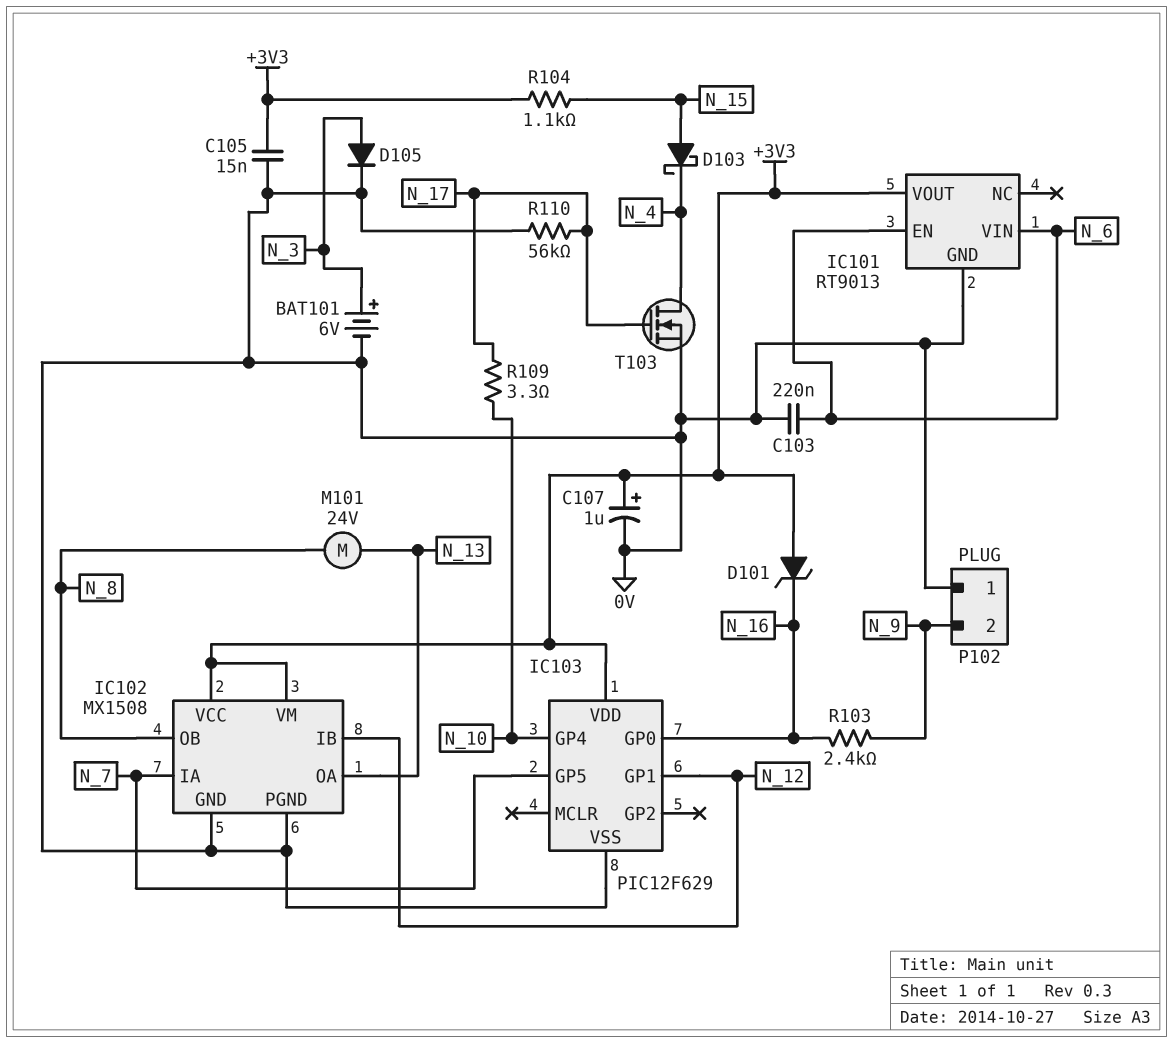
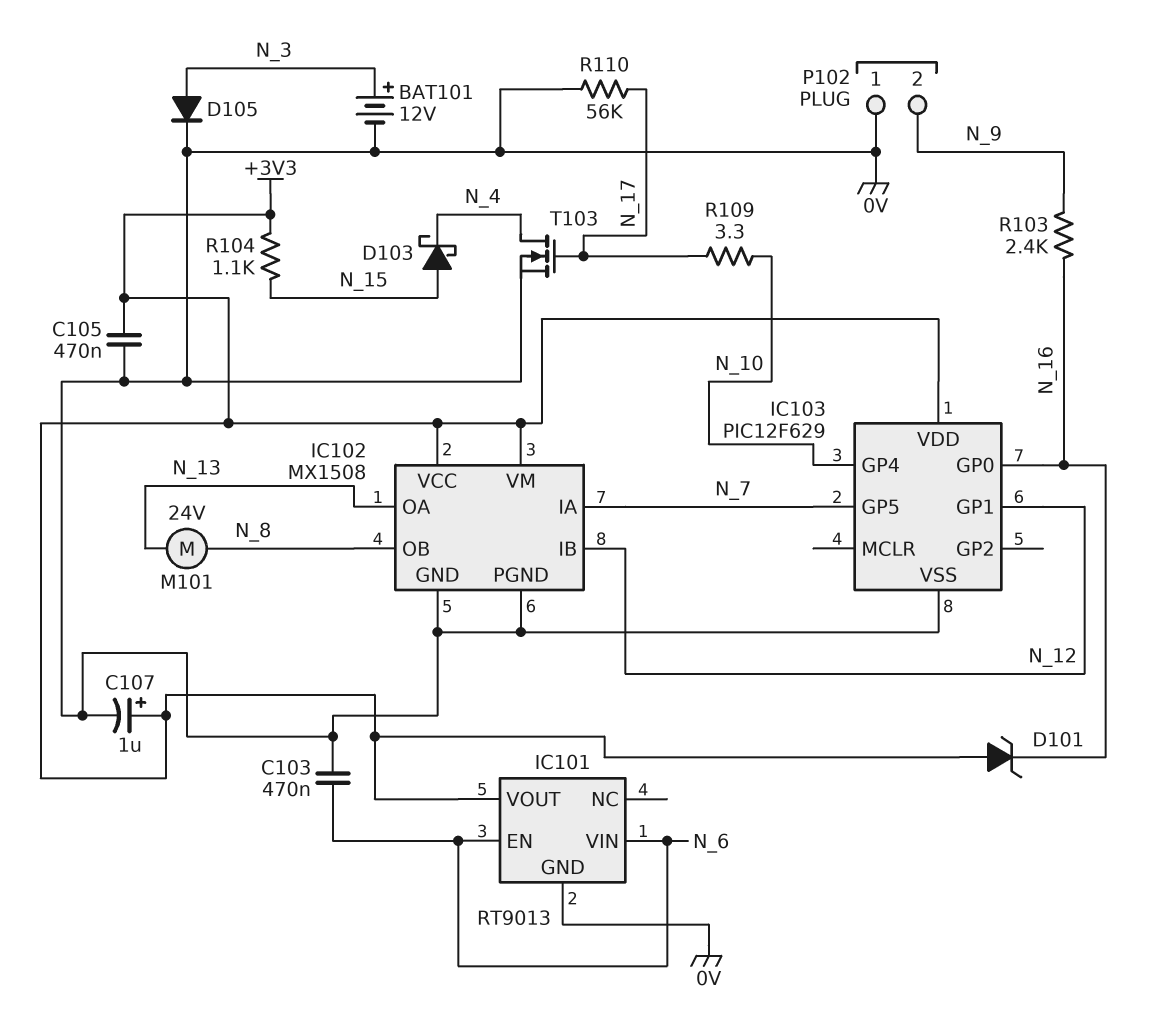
BAT101: 6V (plus N_3, minus 0V) -> 12V (plus N_3, minus 0V)
C103: 220nF (0V, N_6) -> 470nF (0V, N_6)
C105: 15nF (+3V3, 0V) -> 470nF (+3V3, 0V)

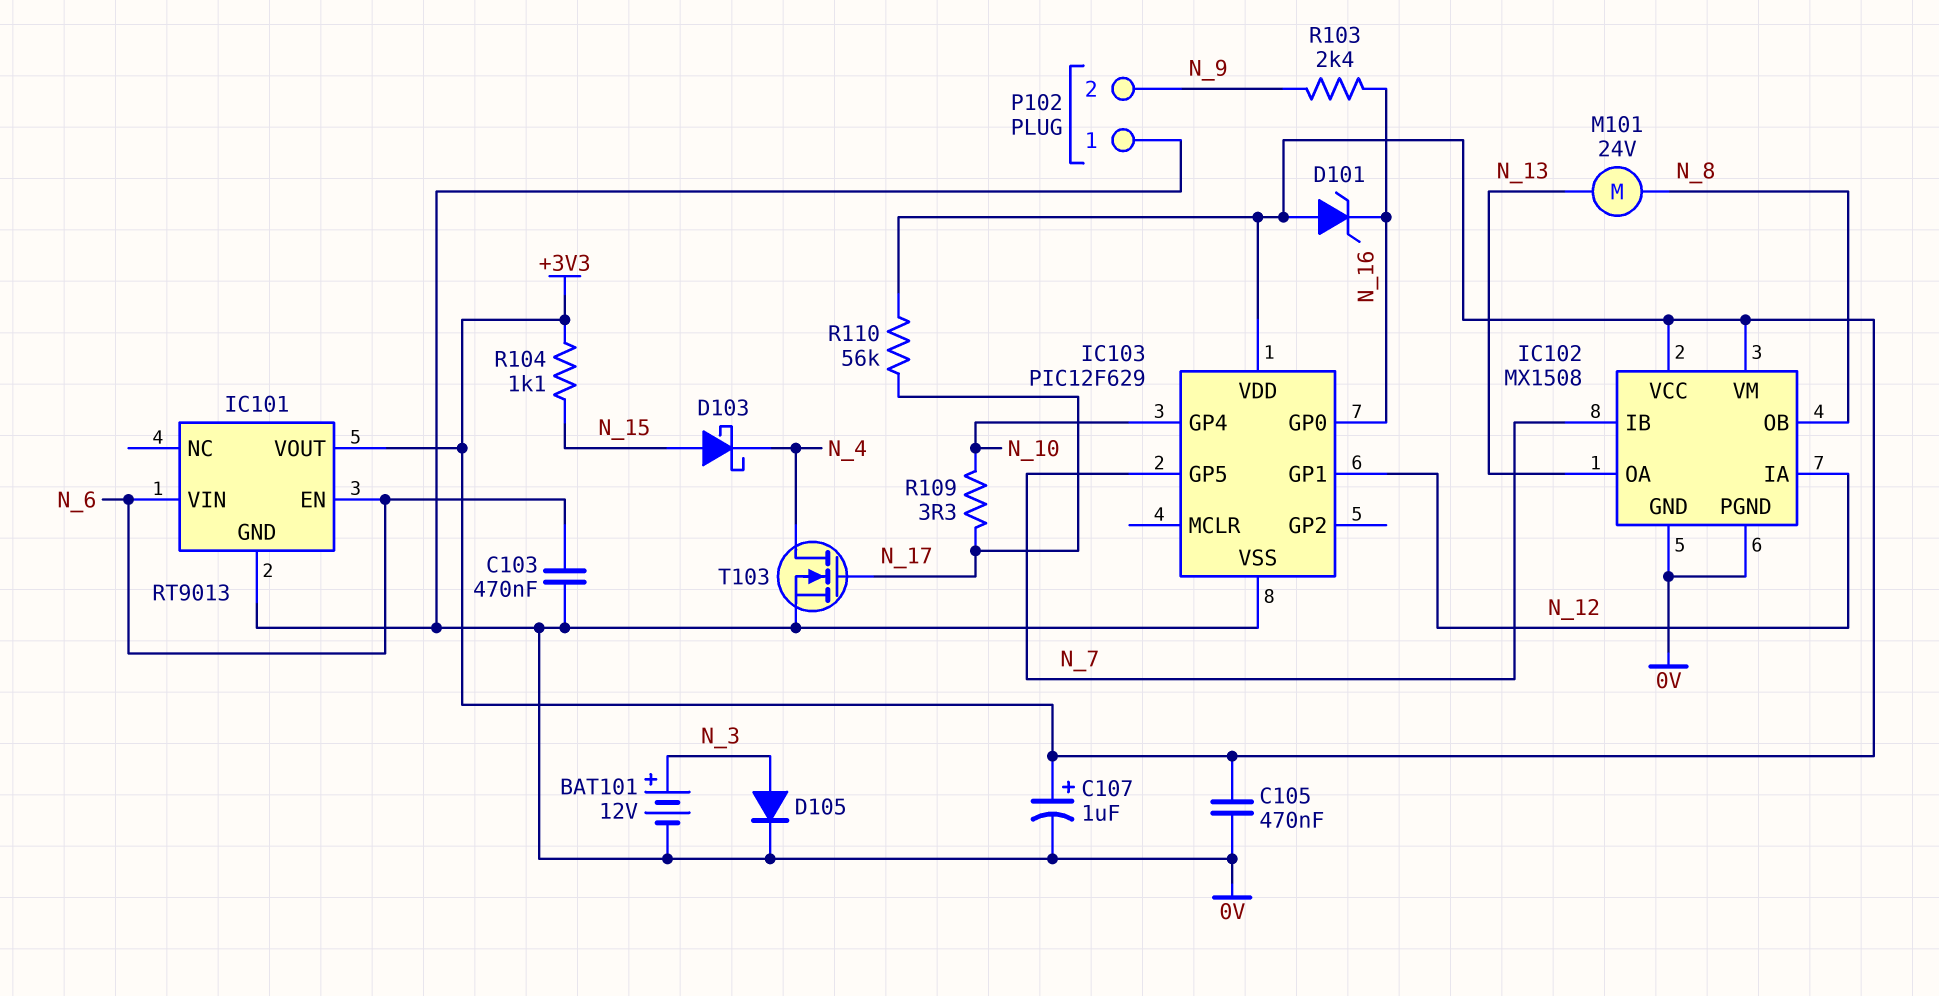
IC102 pin IA: N_7 -> N_12
IC102 pin IB: N_12 -> N_7
R110: 56k (0V, N_17) -> 56k (+3V3, N_17)

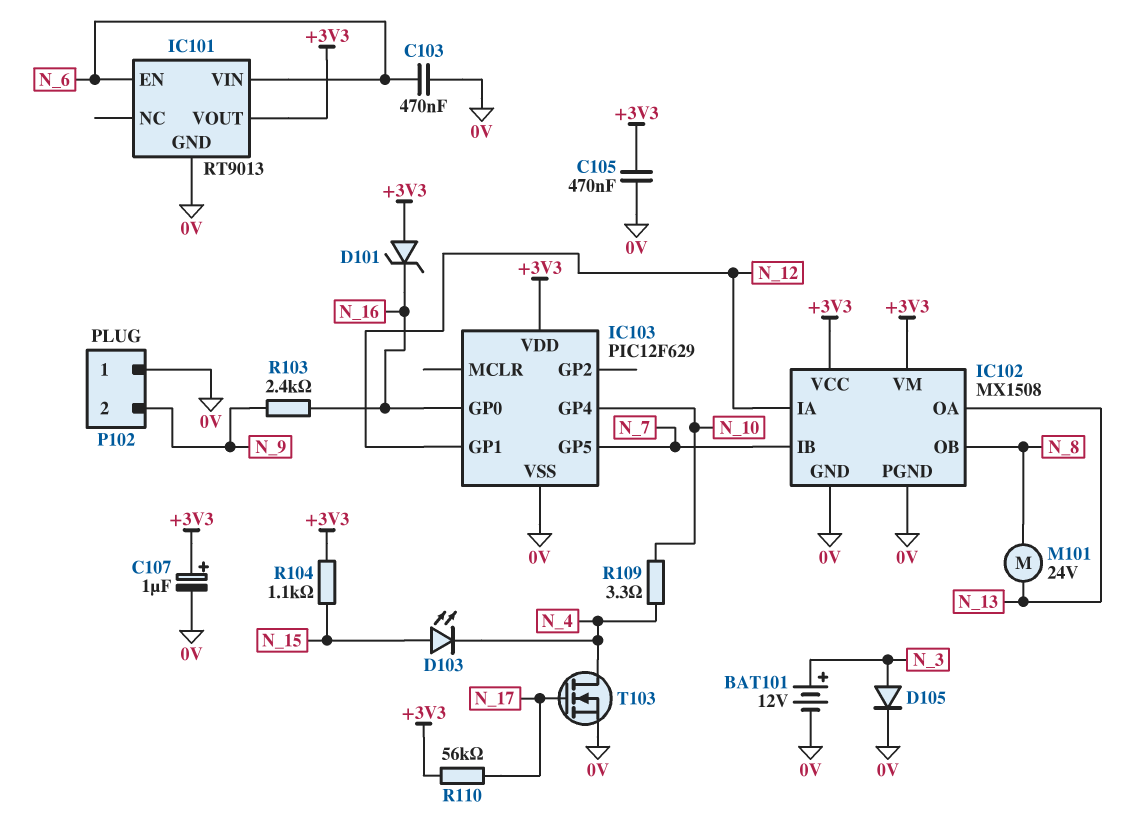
D103: schottky (A N_15, K N_4) -> LED (A N_15, K N_4)
R109: 3.3 (N_10, N_17) -> 3.3 (N_4, N_10)

